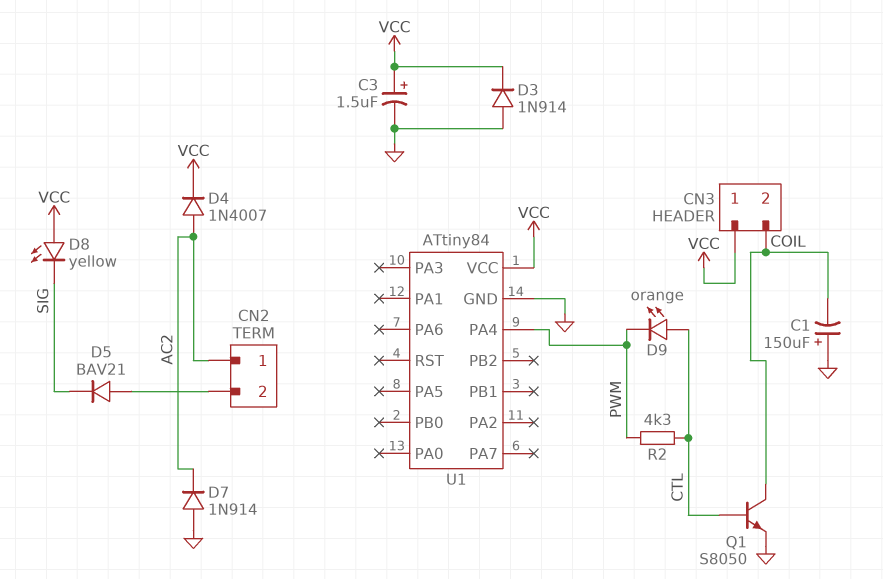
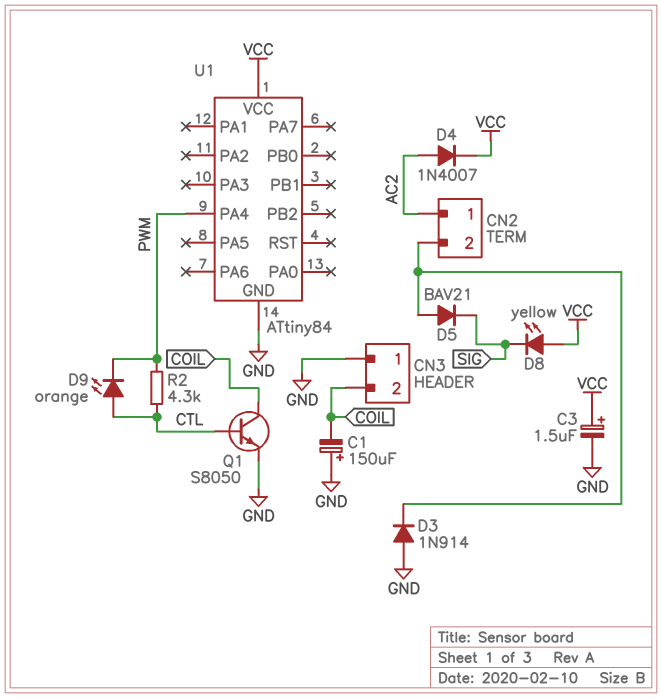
CN3 pin 1: VCC -> GND
D3: diode 1N914 (A GND, K VCC) -> diode 1N914 (A GND, K CN2/2)
D7: diode 1N914 (A GND, K AC2) -> none

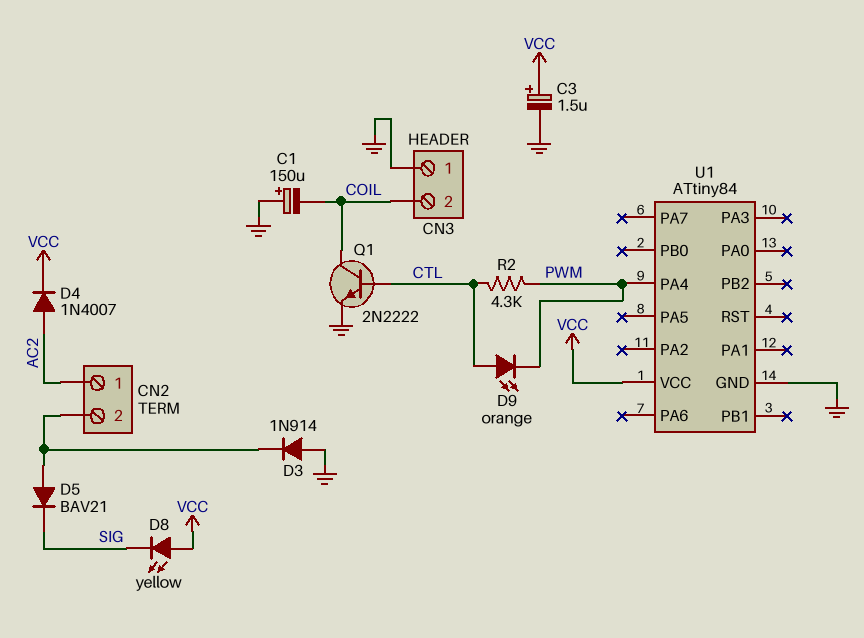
Q1: NPN S8050 (B CTL, C COIL, E GND) -> NPN 2N2222 (B CTL, C COIL, E GND)

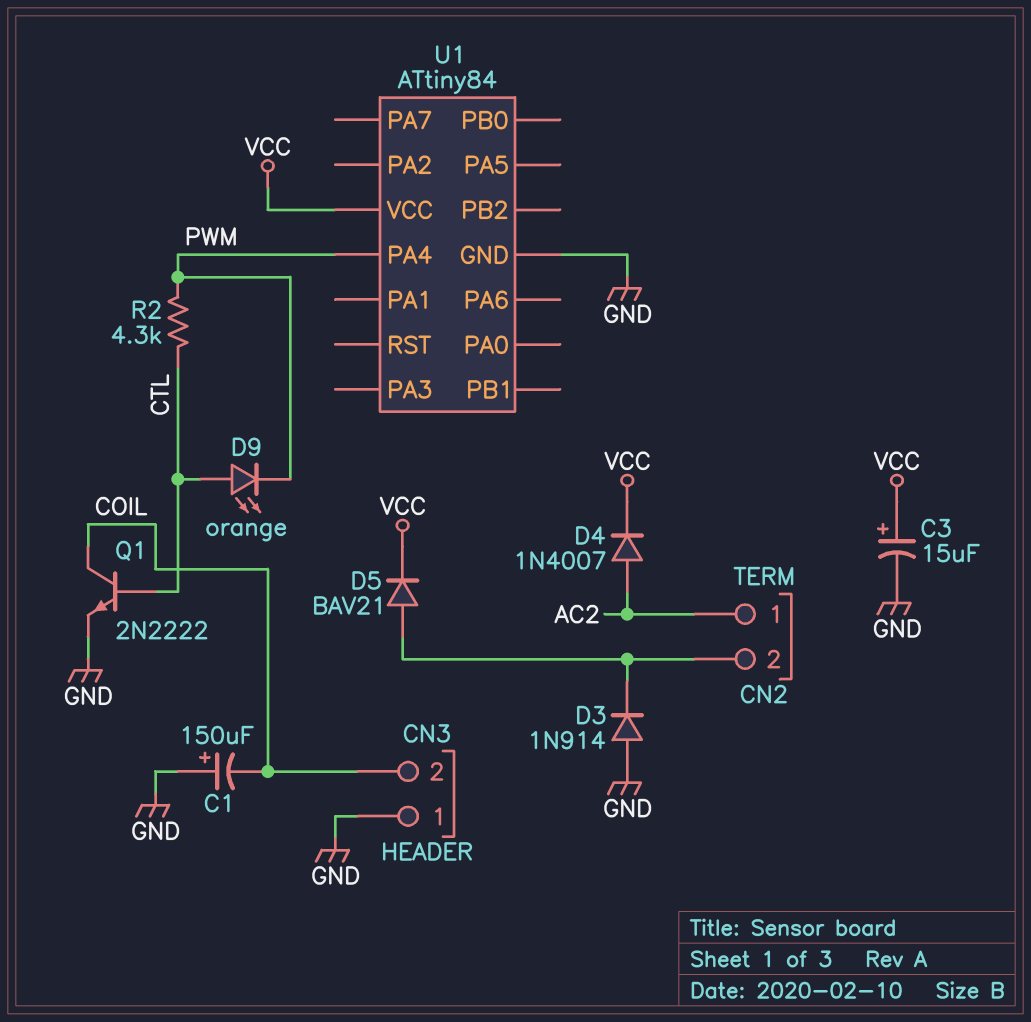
C3: 1.5uF (plus VCC, minus GND) -> 15uF (plus VCC, minus GND)
D5: diode BAV21 (A CN2/2, K SIG) -> diode BAV21 (A CN2/2, K VCC)
D8: LED yellow (A VCC, K SIG) -> none

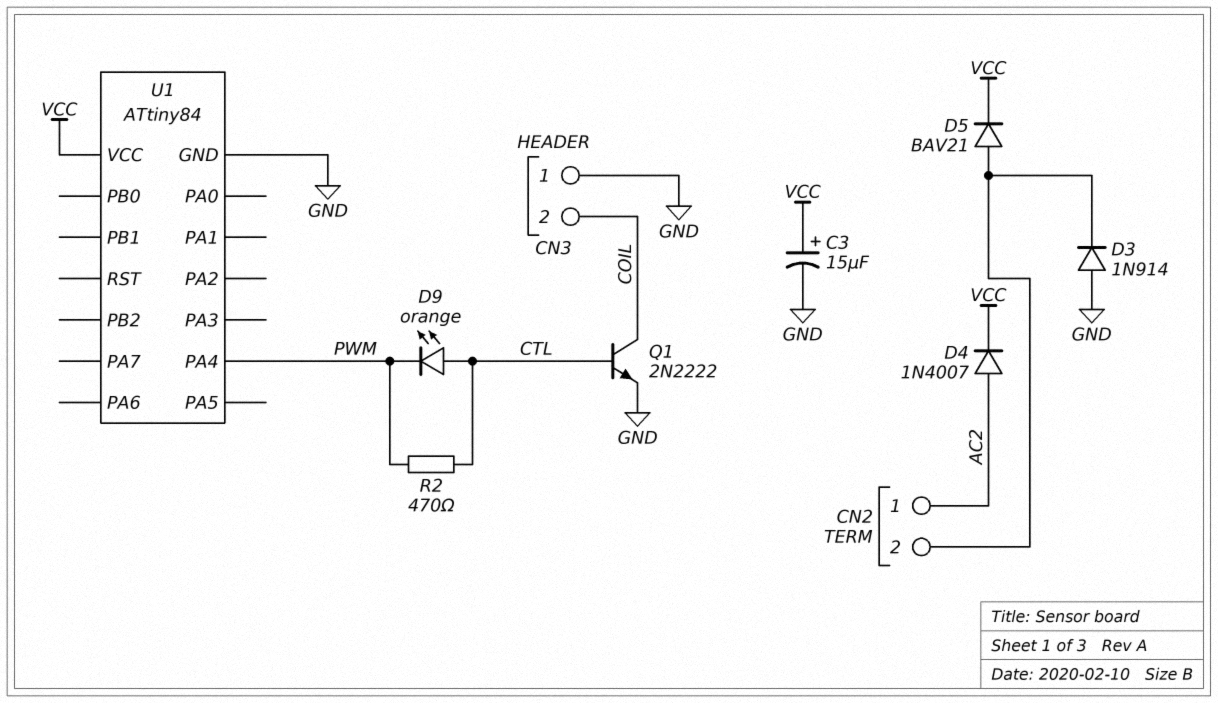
C1: 150uF (plus GND, minus COIL) -> none
R2: 4.3k (CTL, PWM) -> 470 (CTL, PWM)

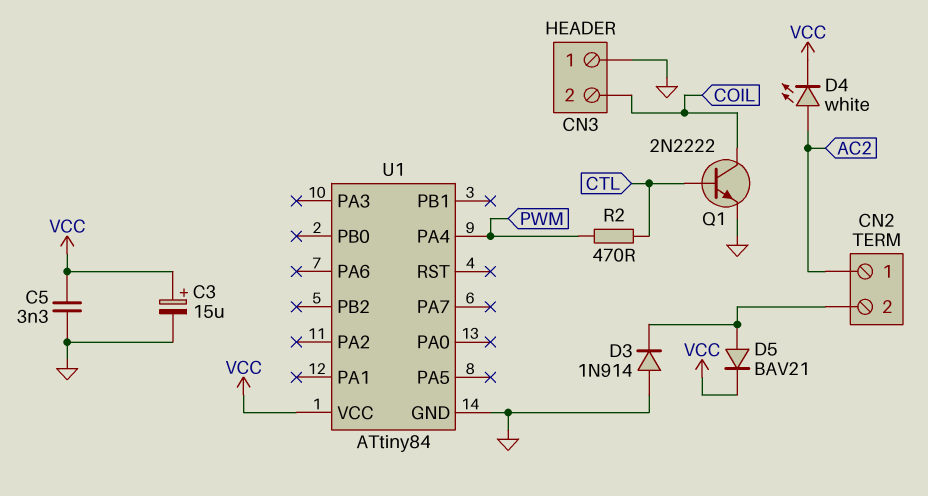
C5: none -> 3.3nF (GND, VCC)
D4: diode 1N4007 (A AC2, K VCC) -> LED white (A AC2, K VCC)
D9: LED orange (A CTL, K PWM) -> none

